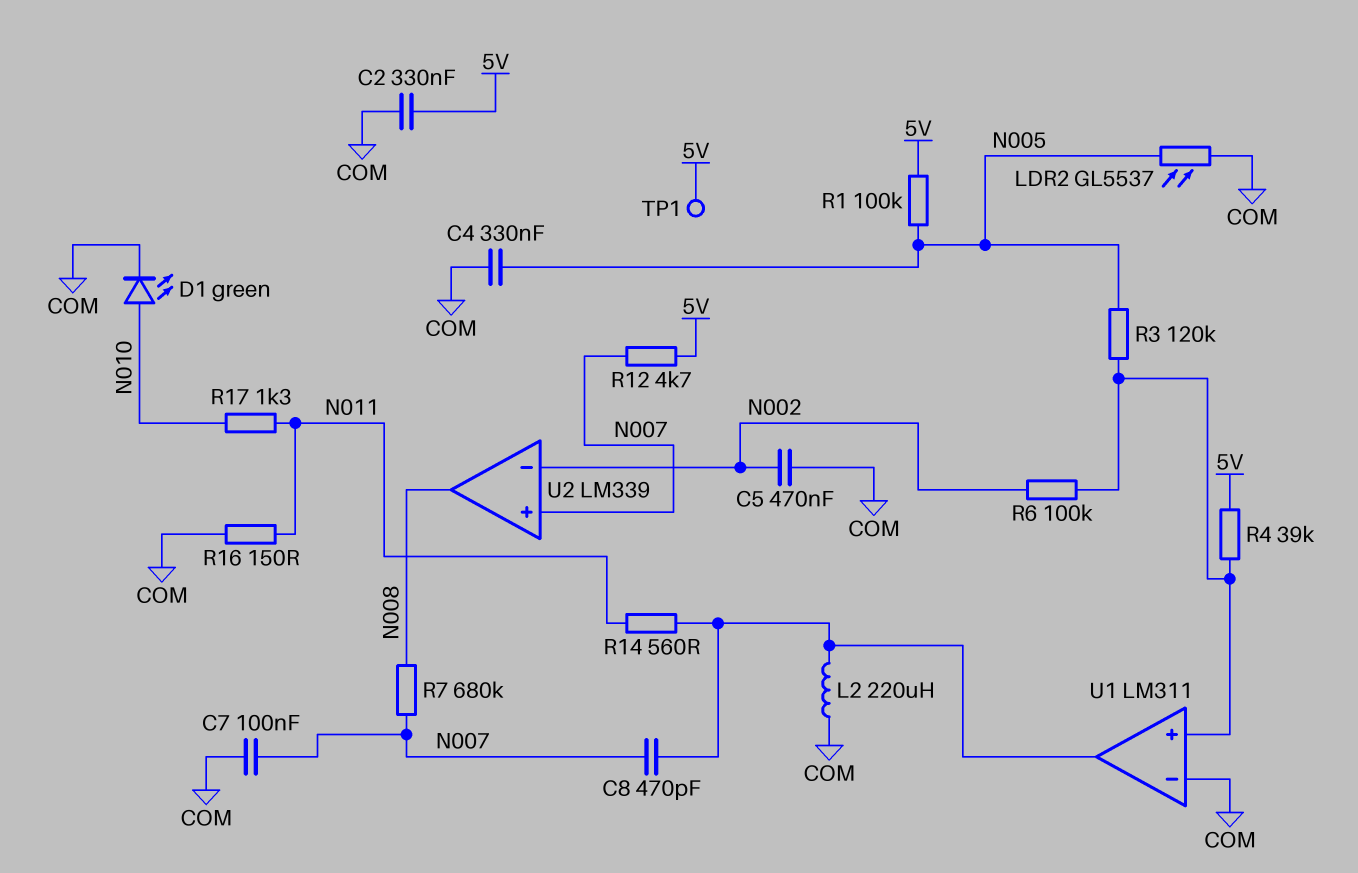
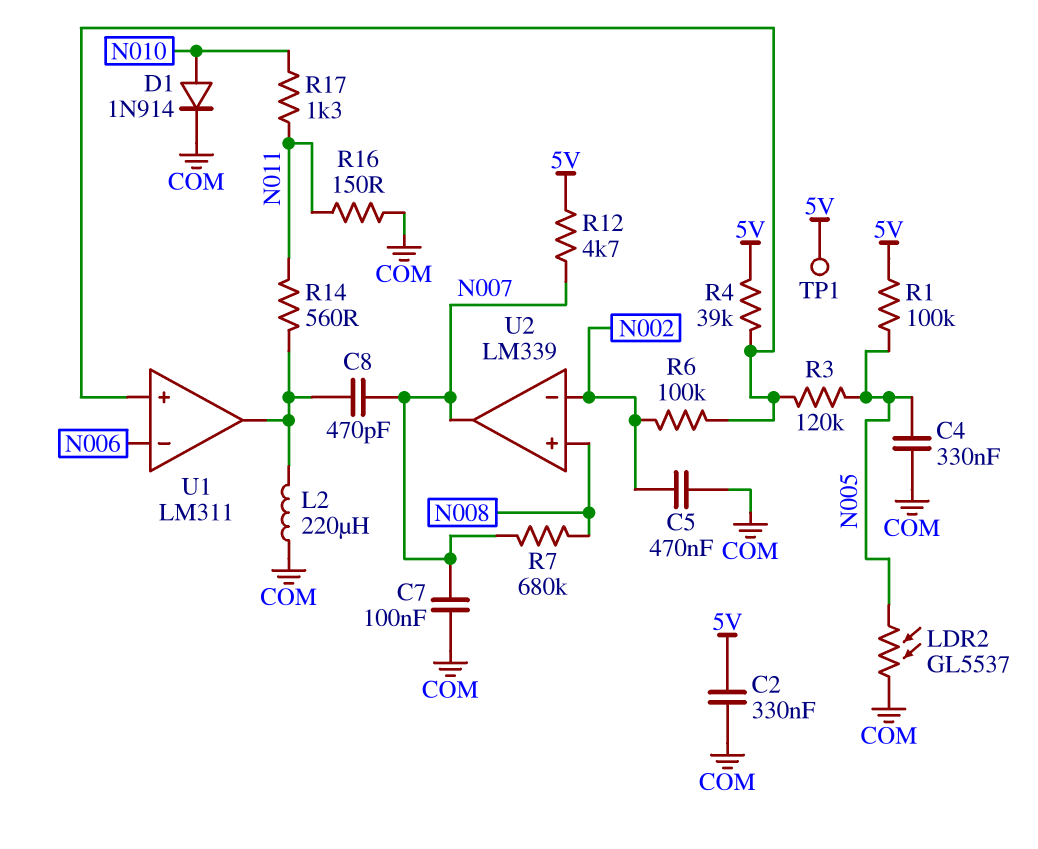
D1: LED green (A N010, K COM) -> diode 1N914 (A N010, K COM)
U1 pin in-: COM -> N006
U2 pin in+: N007 -> N008
U2 pin out: N008 -> N007

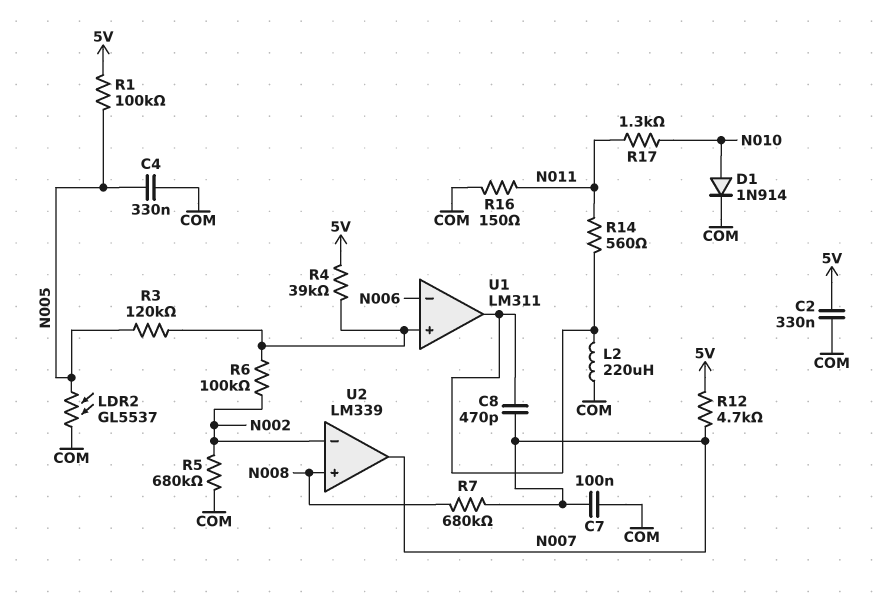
C5: 470nF (COM, N002) -> none
R5: none -> 680k (COM, N002)
TP1: test point (5V) -> none

